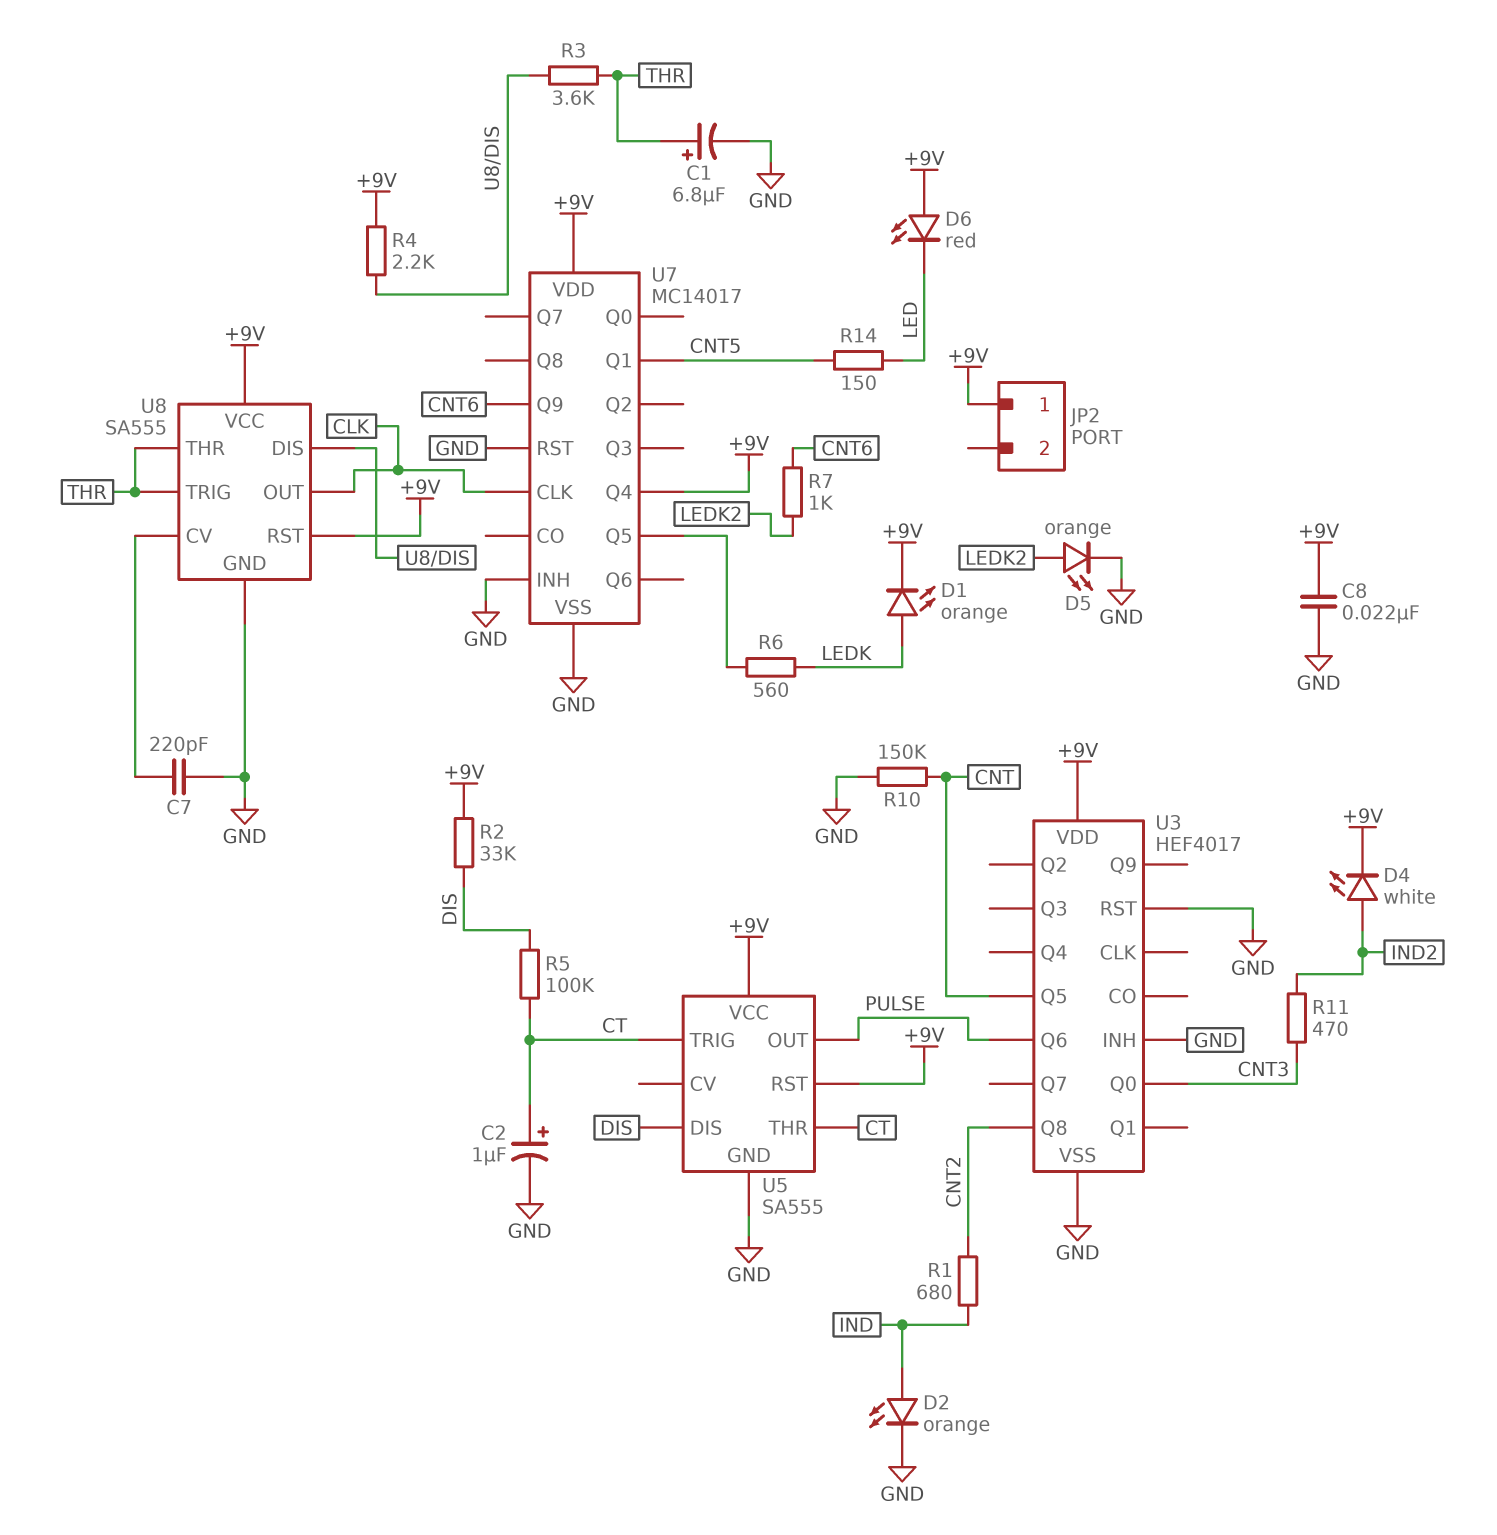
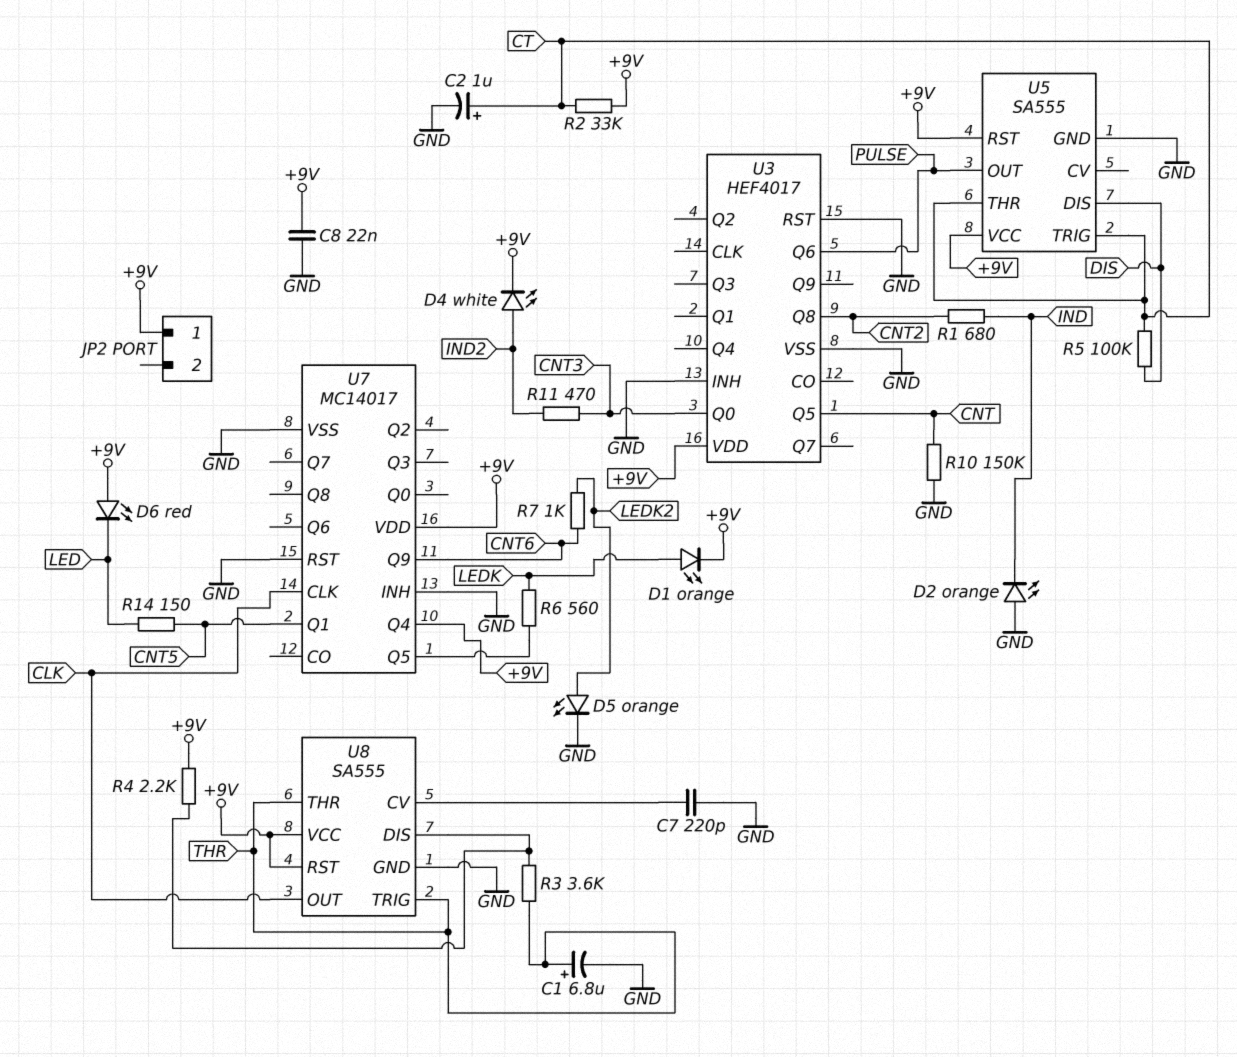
D2: LED orange (A IND, K GND) -> LED orange (A GND, K IND)
R2: 33k (+9V, DIS) -> 33k (+9V, CT)

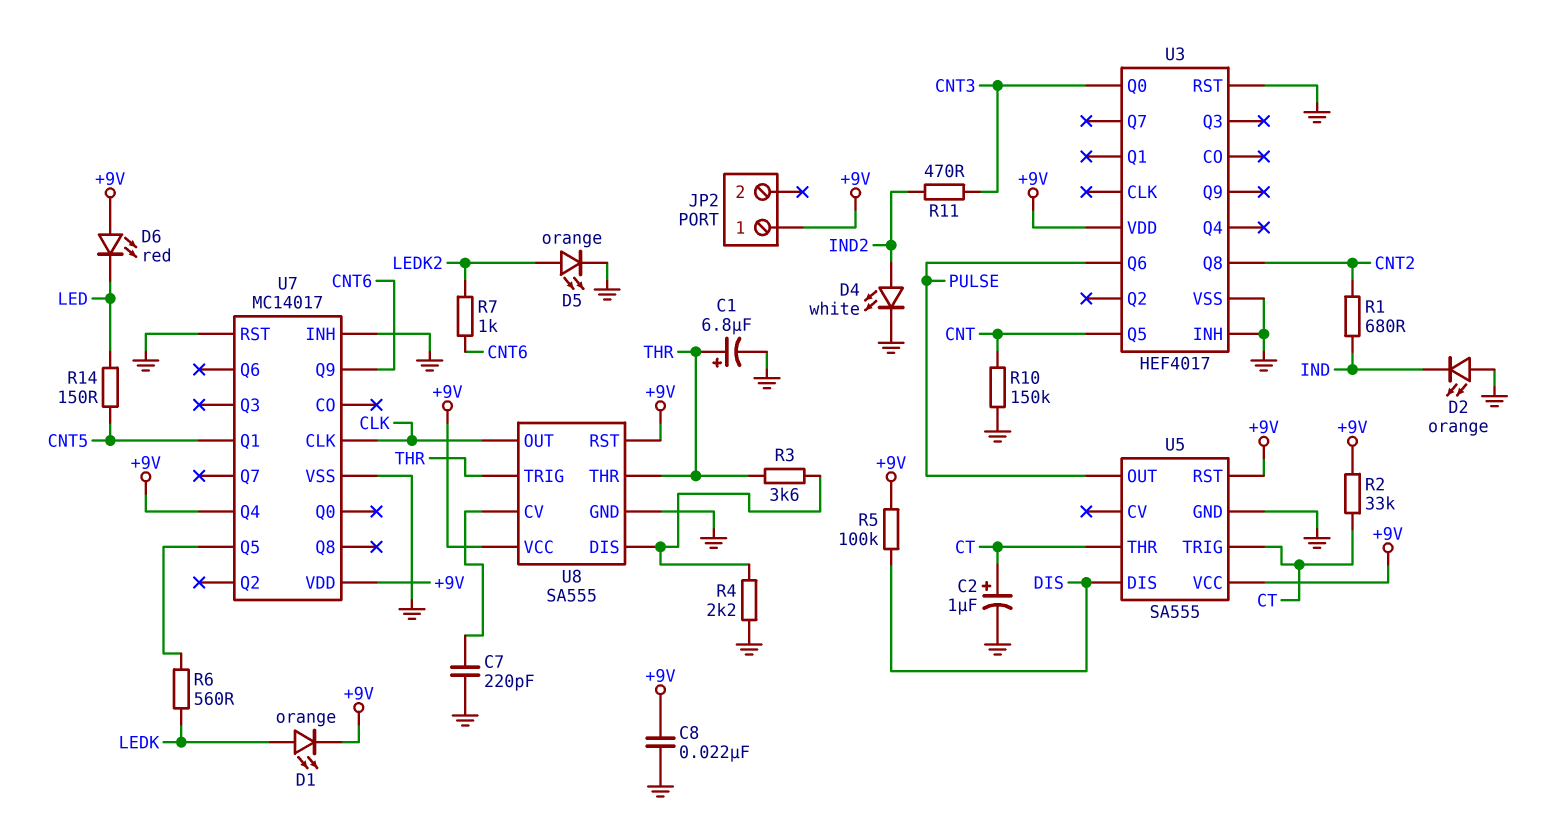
D4: LED white (A IND2, K +9V) -> LED white (A IND2, K GND)
R4: 2.2k (+9V, U8/DIS) -> 2.2k (GND, U8/DIS)
R5: 100k (CT, DIS) -> 100k (+9V, DIS)

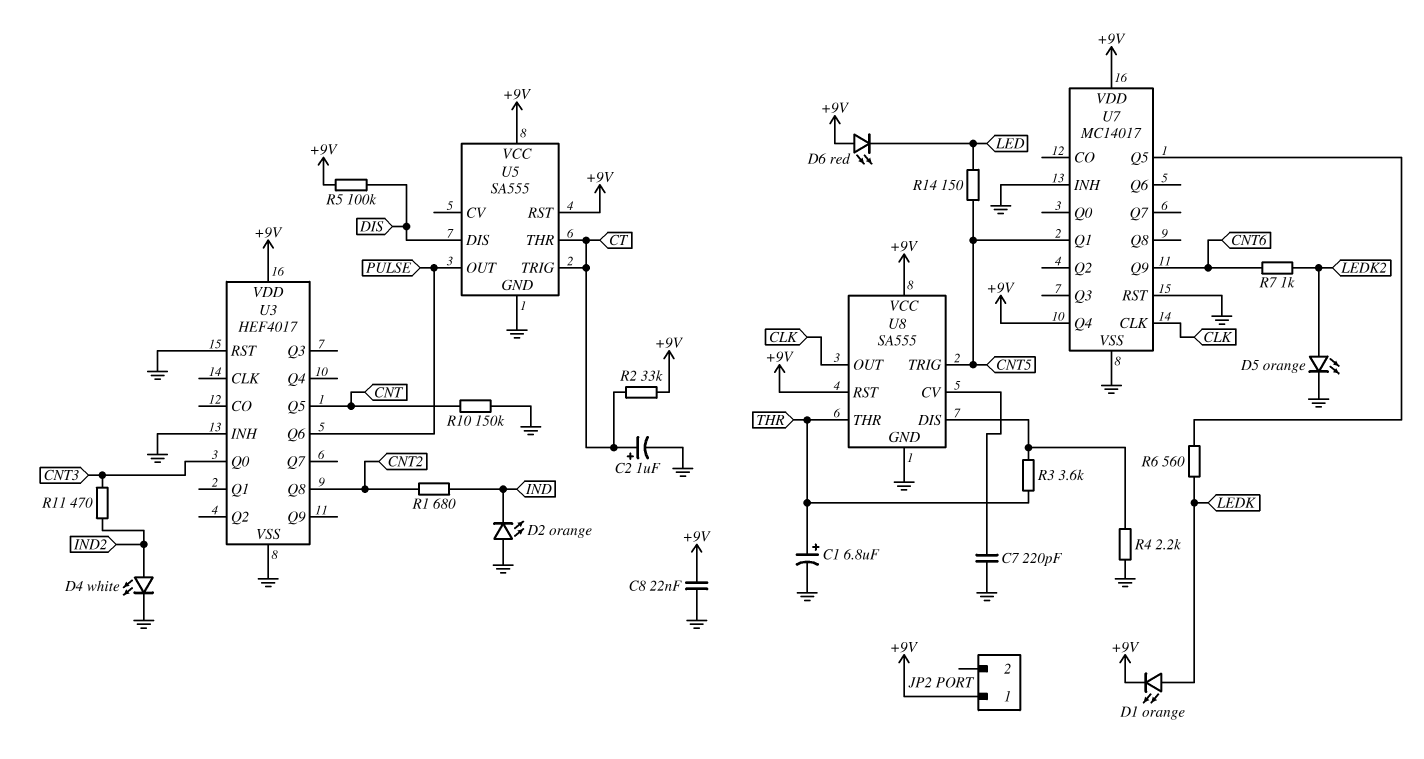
U8 pin TRIG: THR -> CNT5

